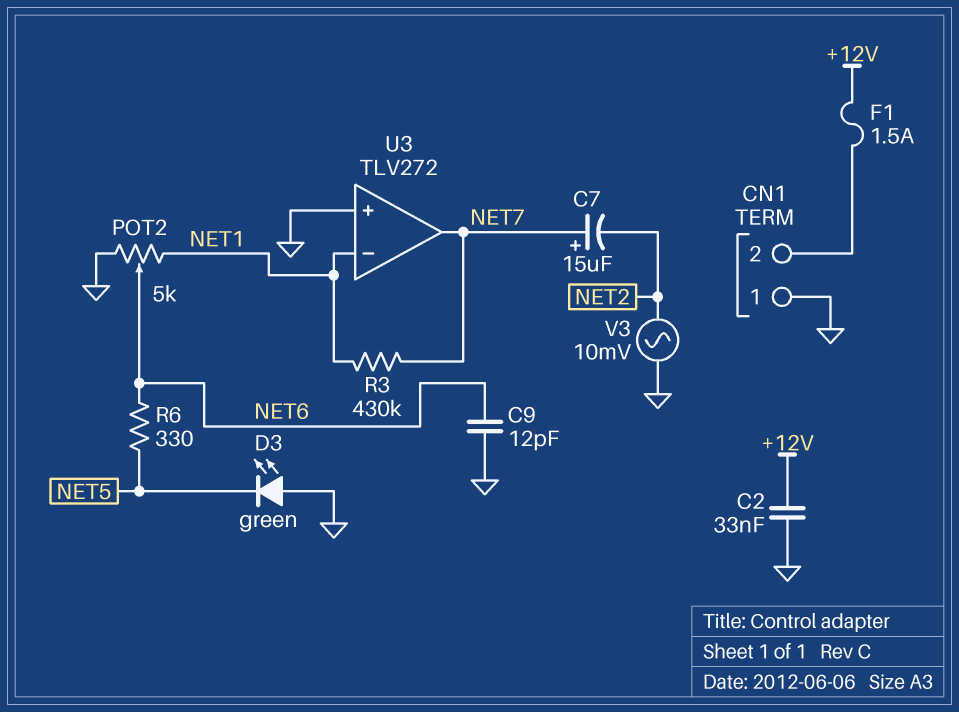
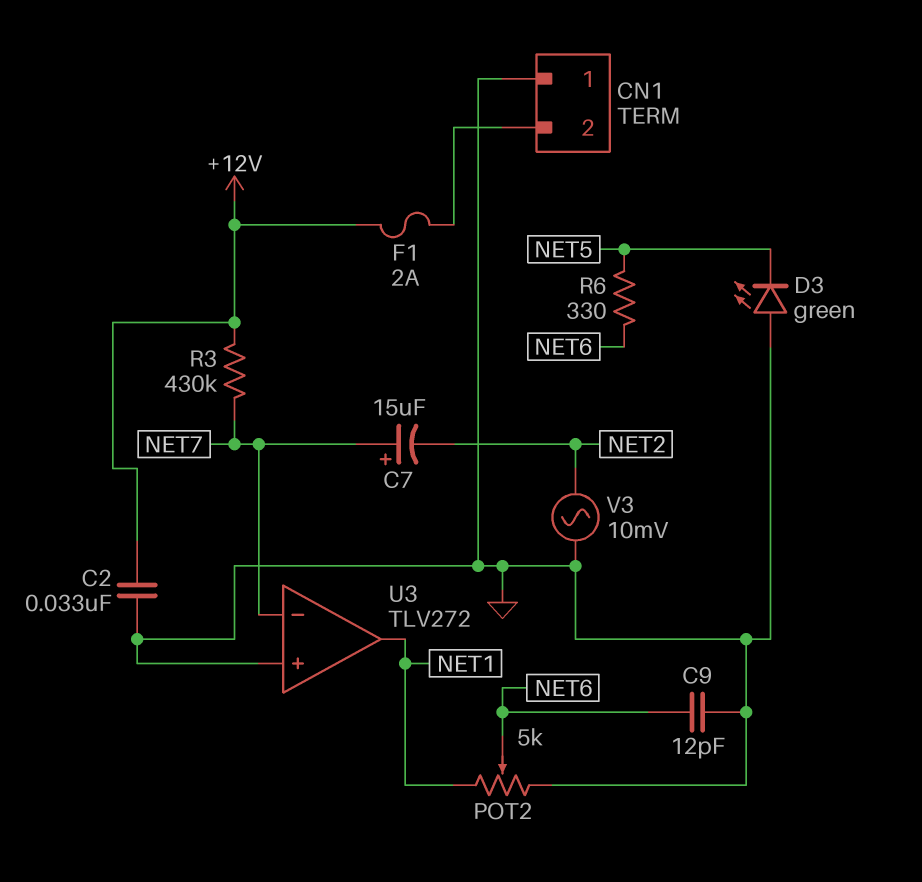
F1: 1.5A (+12V, CN1/2) -> 2A (+12V, CN1/2)
R3: 430k (NET1, NET7) -> 430k (+12V, NET7)
U3 pin in-: NET1 -> NET7
U3 pin out: NET7 -> NET1

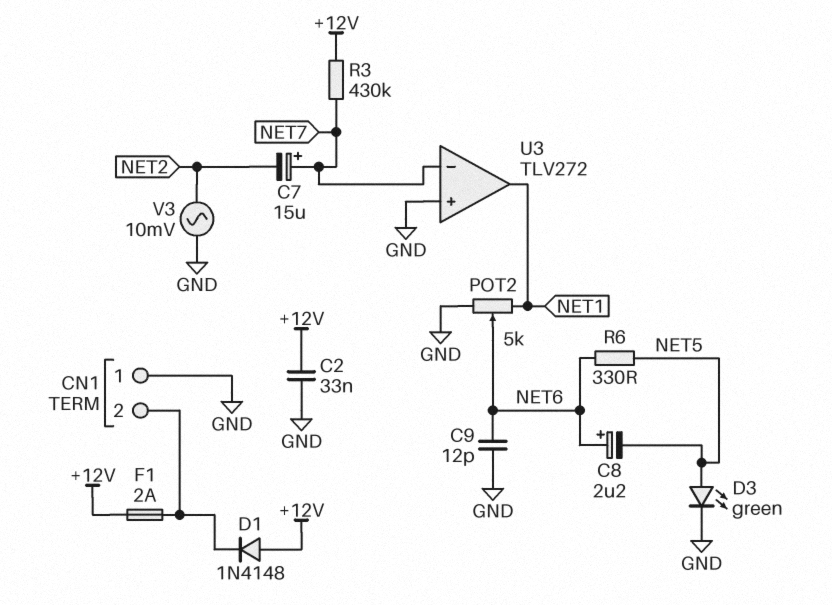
C8: none -> 2.2uF (plus NET6, minus NET5)
D1: none -> diode 1N4148 (A +12V, K CN1/2)
D3: LED green (A GND, K NET5) -> LED green (A NET5, K GND)

